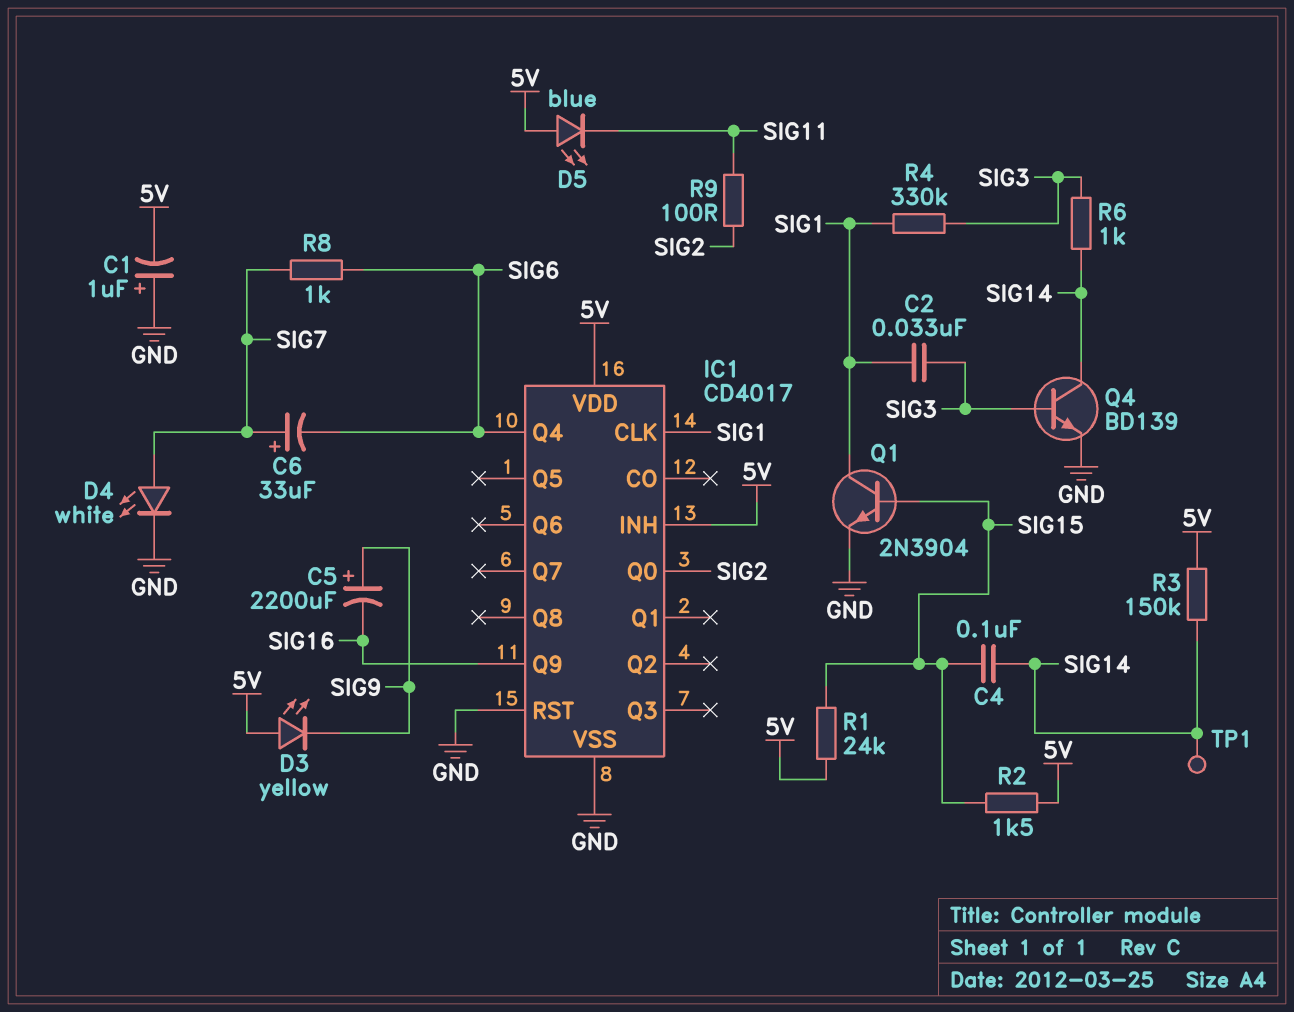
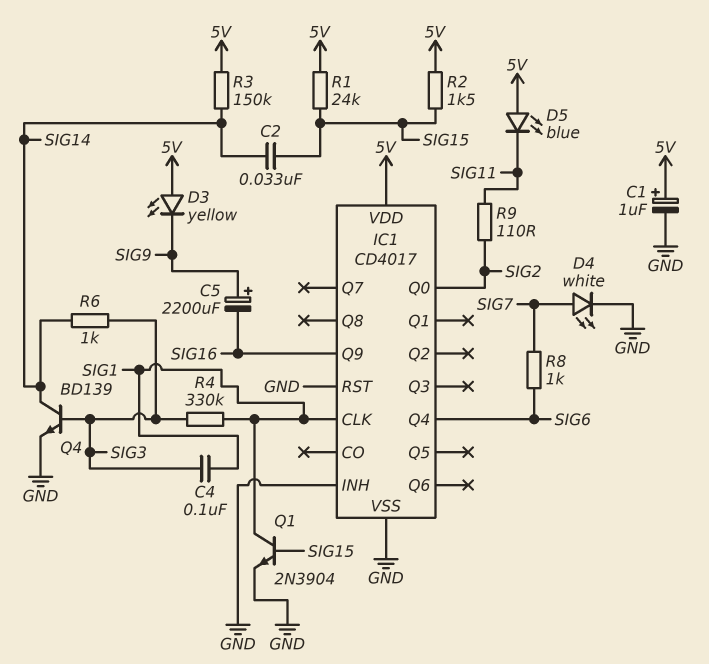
C1: 1uF (plus GND, minus 5V) -> 1uF (plus 5V, minus GND)
C2: 33nF (SIG1, SIG3) -> 33nF (SIG14, SIG15)
C4: 100nF (SIG14, SIG15) -> 100nF (SIG1, SIG3)
C6: 33uF (plus SIG7, minus SIG6) -> none
IC1 pin INH: 5V -> GND
R9: 100 (SIG2, SIG11) -> 110 (SIG2, SIG11)
TP1: test point (SIG14) -> none

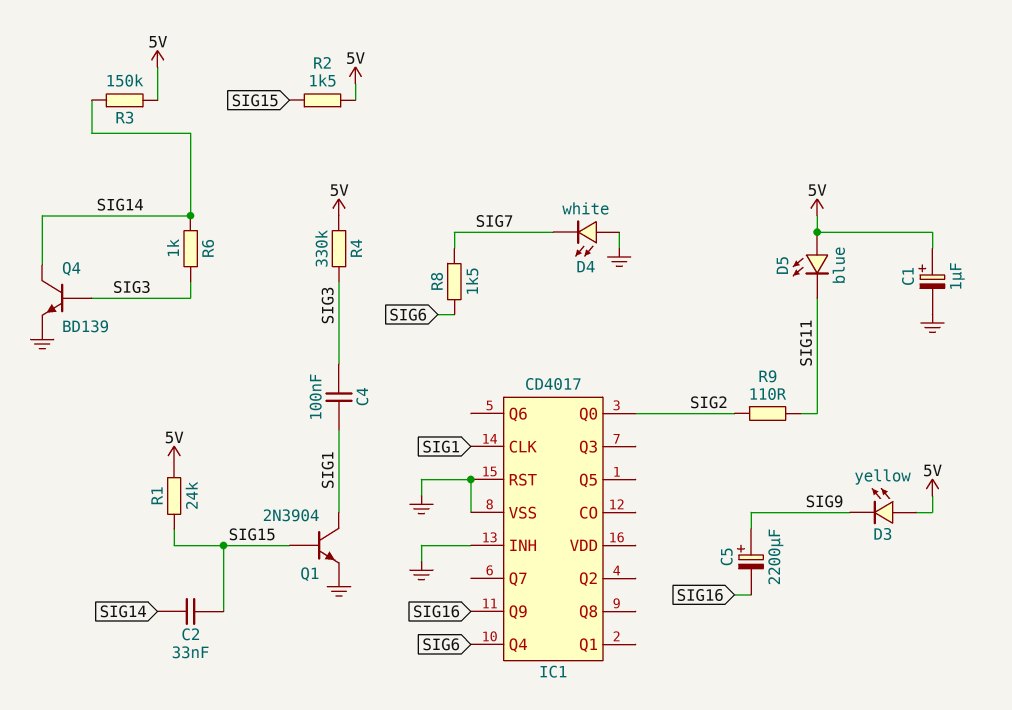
D4: LED white (A SIG7, K GND) -> LED white (A GND, K SIG7)
IC1 pin VDD: 5V -> none
R4: 330k (SIG1, SIG3) -> 330k (5V, SIG3)
R8: 1k (SIG6, SIG7) -> 1.5k (SIG6, SIG7)

